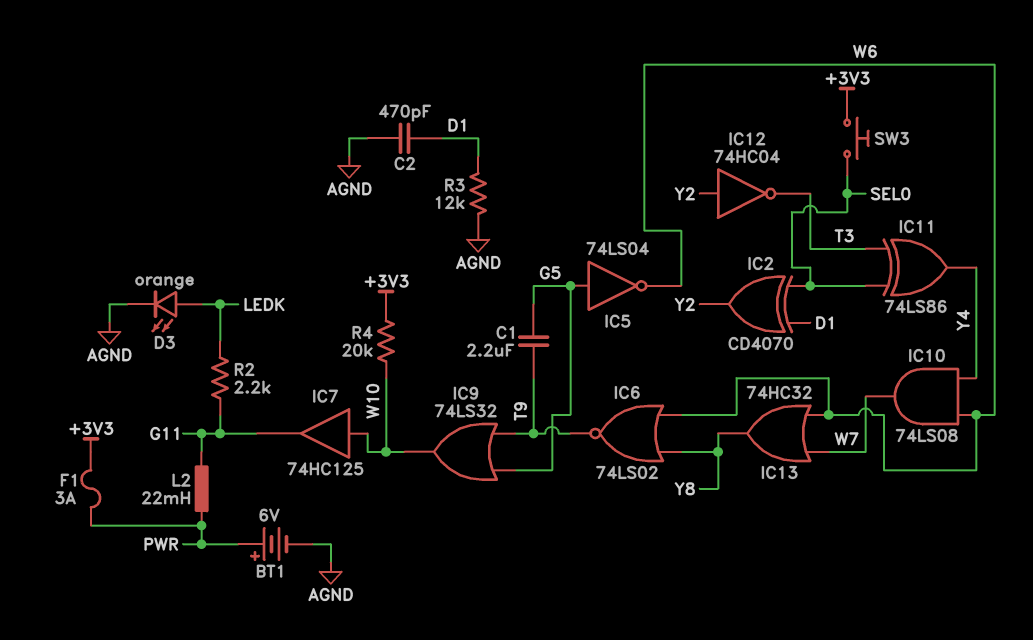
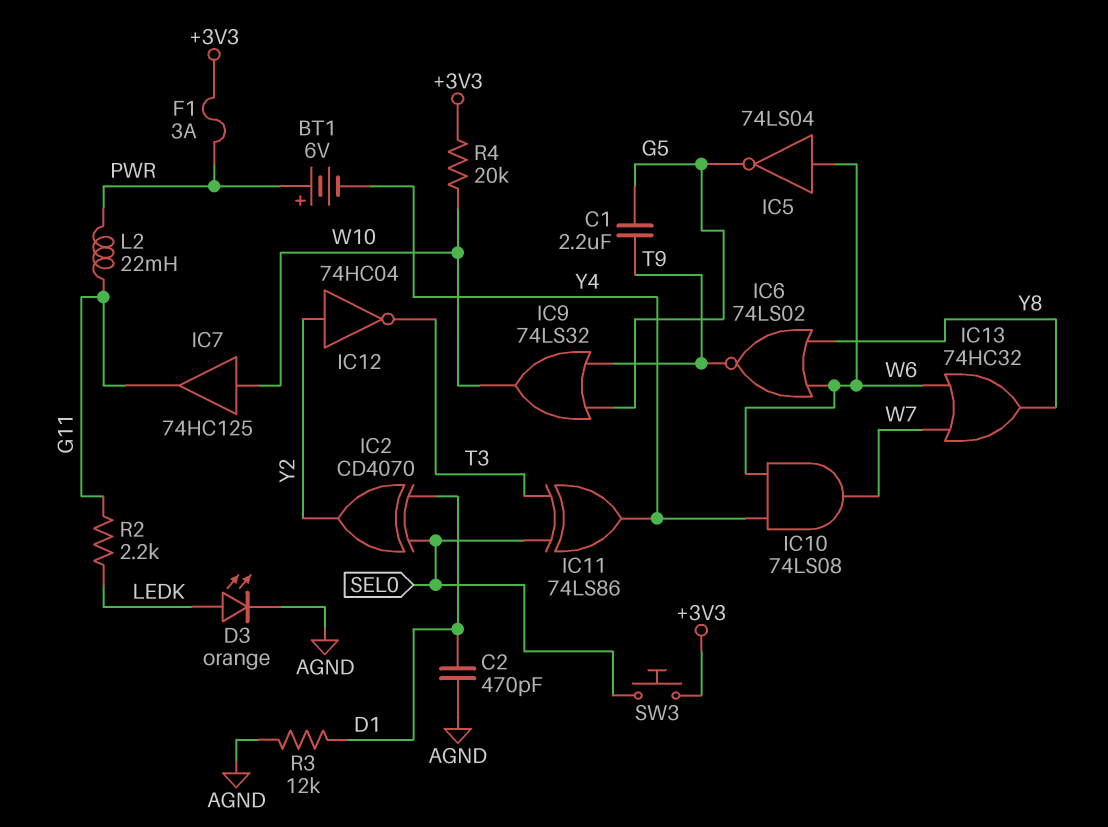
BT1: 6V (plus PWR, minus AGND) -> 6V (plus PWR, minus Y4)
IC5: NOT 74LS04 (in G5, out W6) -> NOT 74LS04 (in W6, out G5)

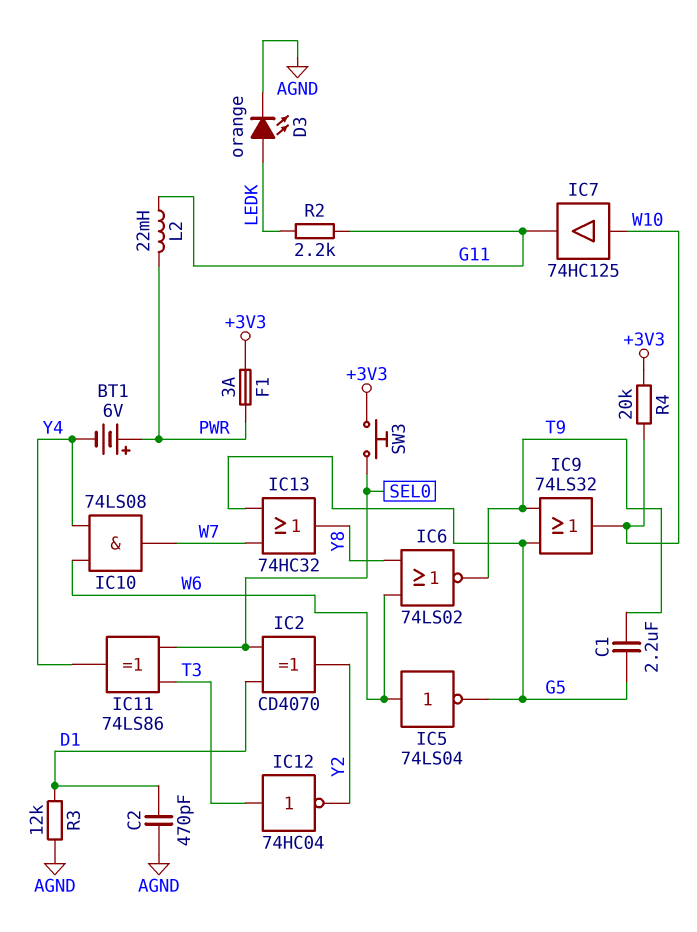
IC12: NOT 74HC04 (in Y2, out T3) -> NOT 74HC04 (in T3, out Y2)
IC13: OR 74HC32 (in W6, in W7, out Y8) -> OR 74HC32 (in G5, in W7, out Y8)

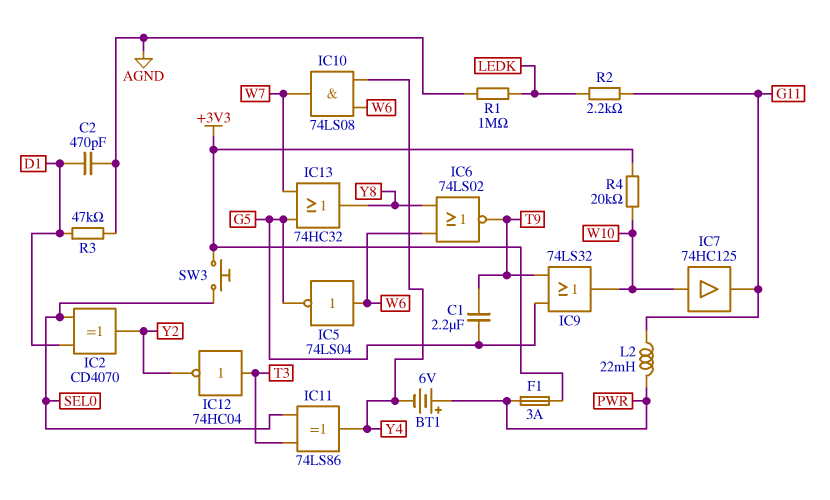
D3: LED orange (A LEDK, K AGND) -> none
R1: none -> 1M (AGND, LEDK)
R3: 12k (AGND, D1) -> 47k (AGND, D1)

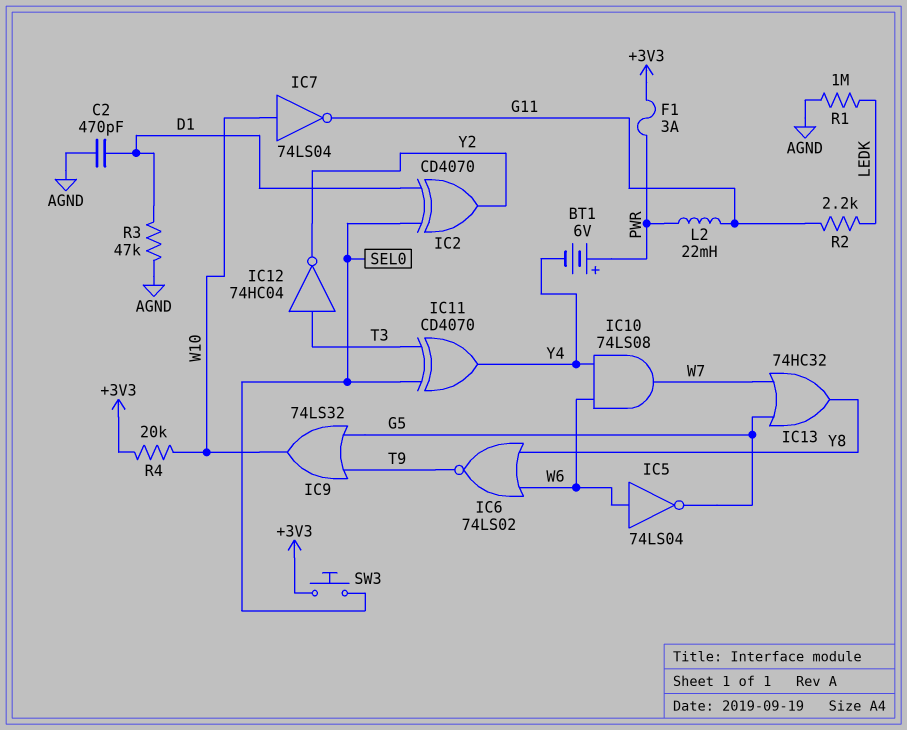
C1: 2.2uF (G5, T9) -> none
IC7: buffer 74HC125 (in W10, out G11) -> NOT 74LS04 (in W10, out G11)
IC11: XOR 74LS86 (in SEL0, in T3, out Y4) -> XOR CD4070 (in SEL0, in T3, out Y4)

